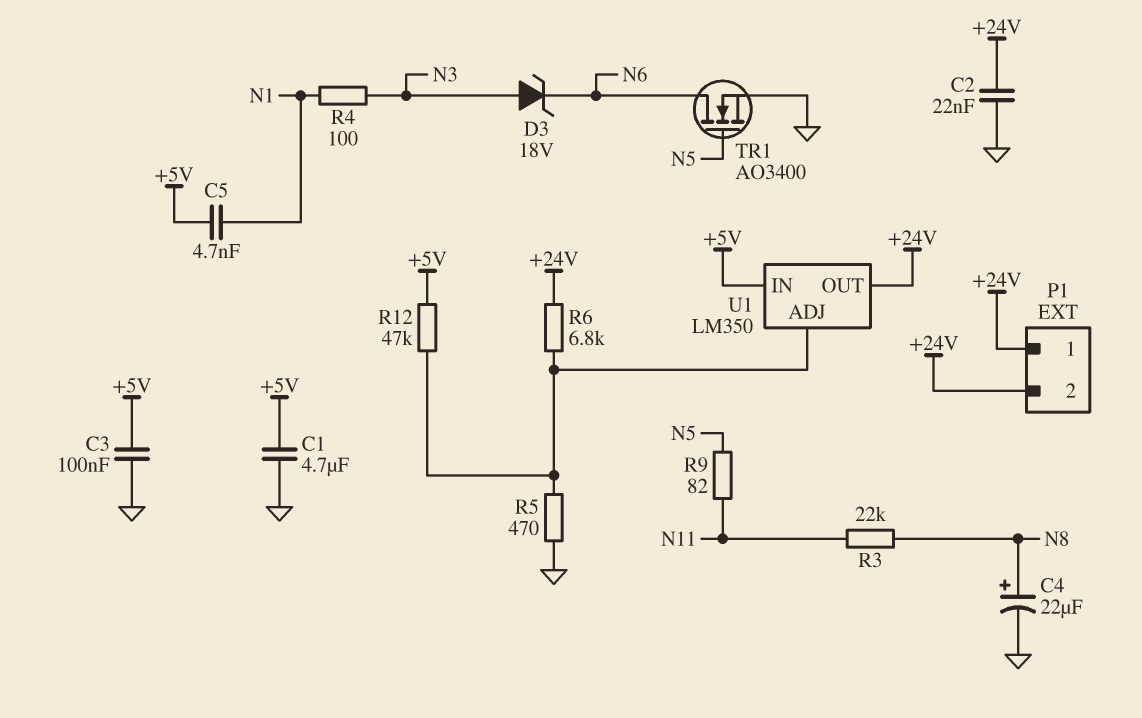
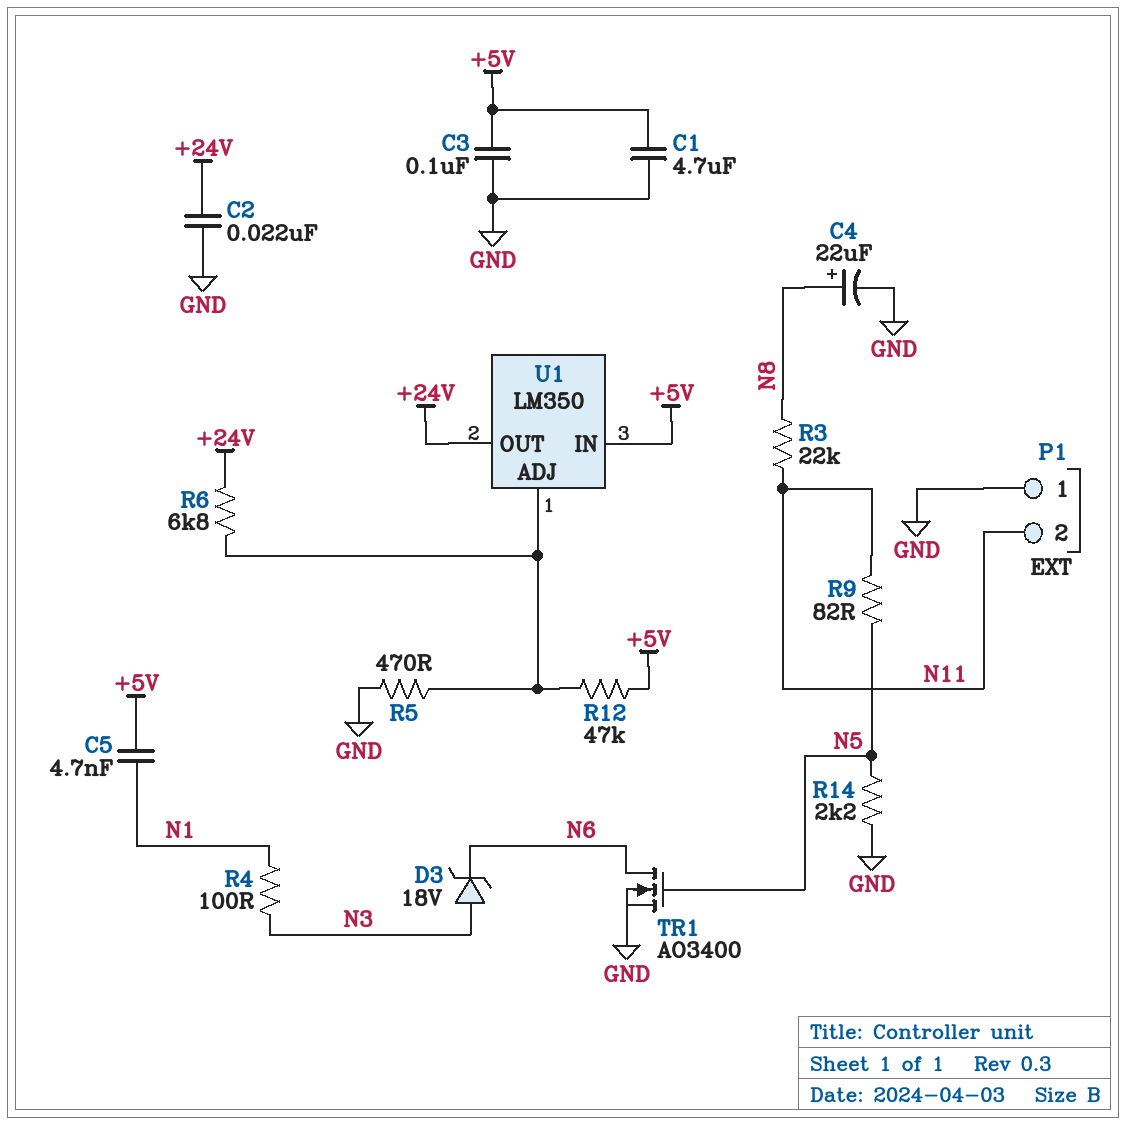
P1 pin 1: +24V -> GND
P1 pin 2: +24V -> N11
R14: none -> 2.2k (GND, N5)

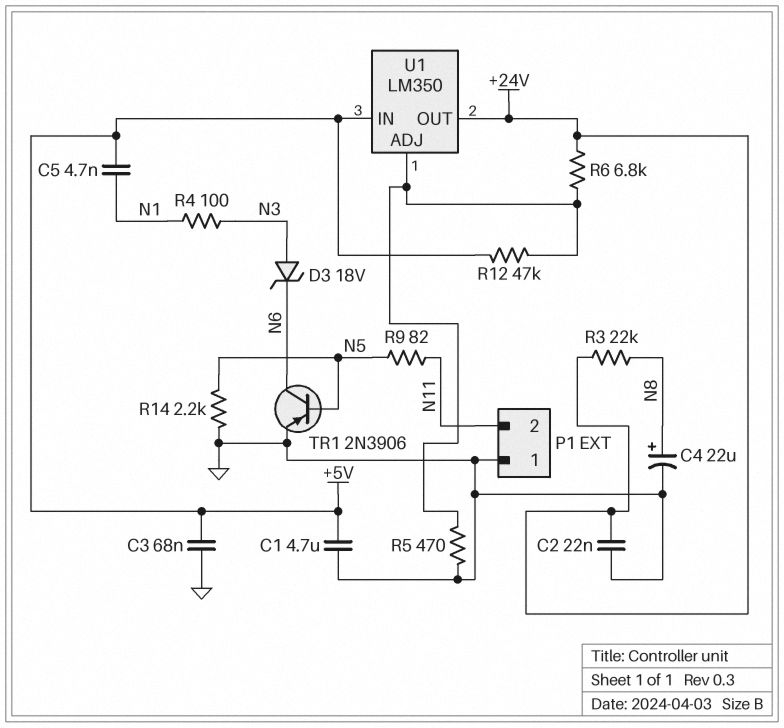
C3: 100nF (+5V, GND) -> 68nF (+5V, GND)
R3: 22k (N8, N11) -> 22k (+24V, N8)
TR1: NMOS AO3400 (G N5, D N6, S GND) -> PNP 2N3906 (B N5, C N6, E GND)

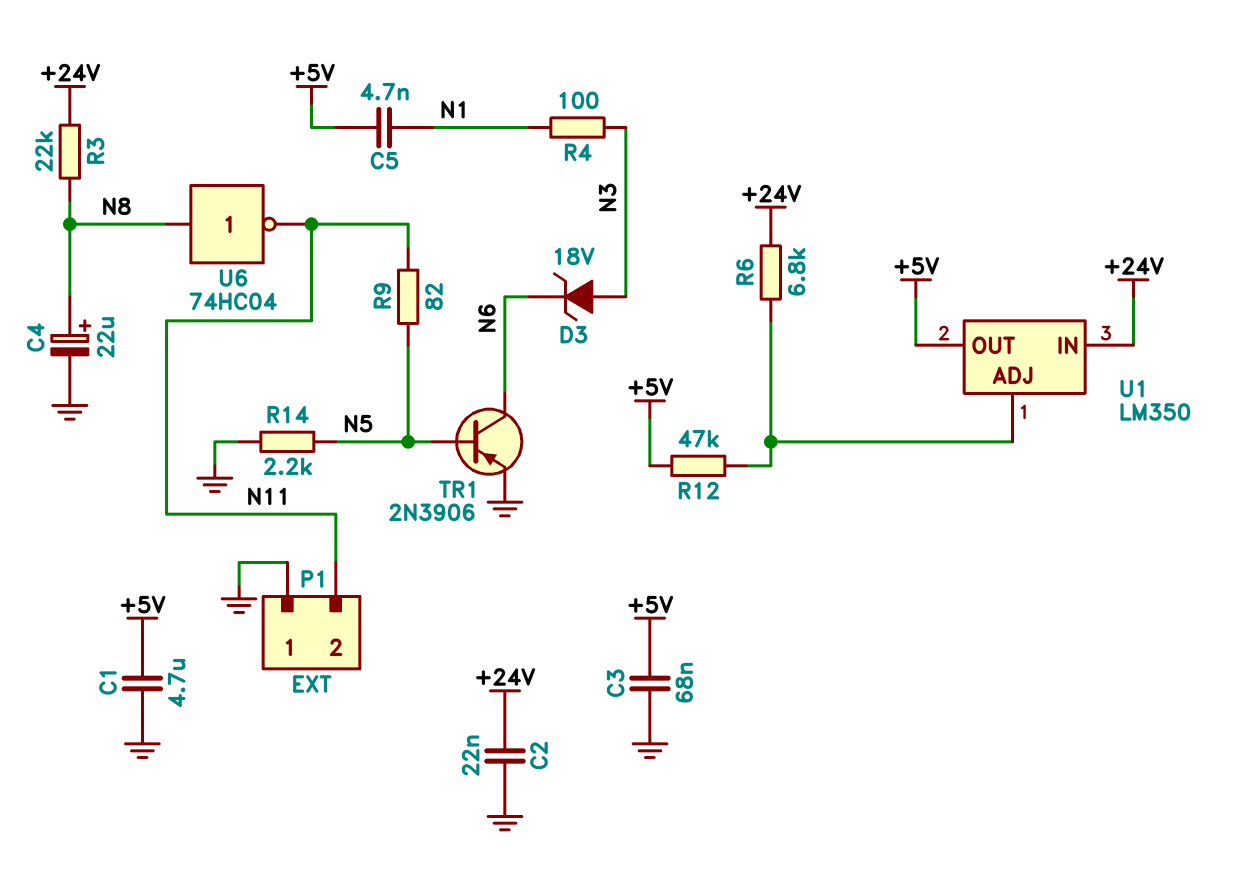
R5: 470 (GND, U1/ADJ) -> none
U1 pin IN: +5V -> +24V
U1 pin OUT: +24V -> +5V
U6: none -> NOT 74HC04 (in N8, out N11)

